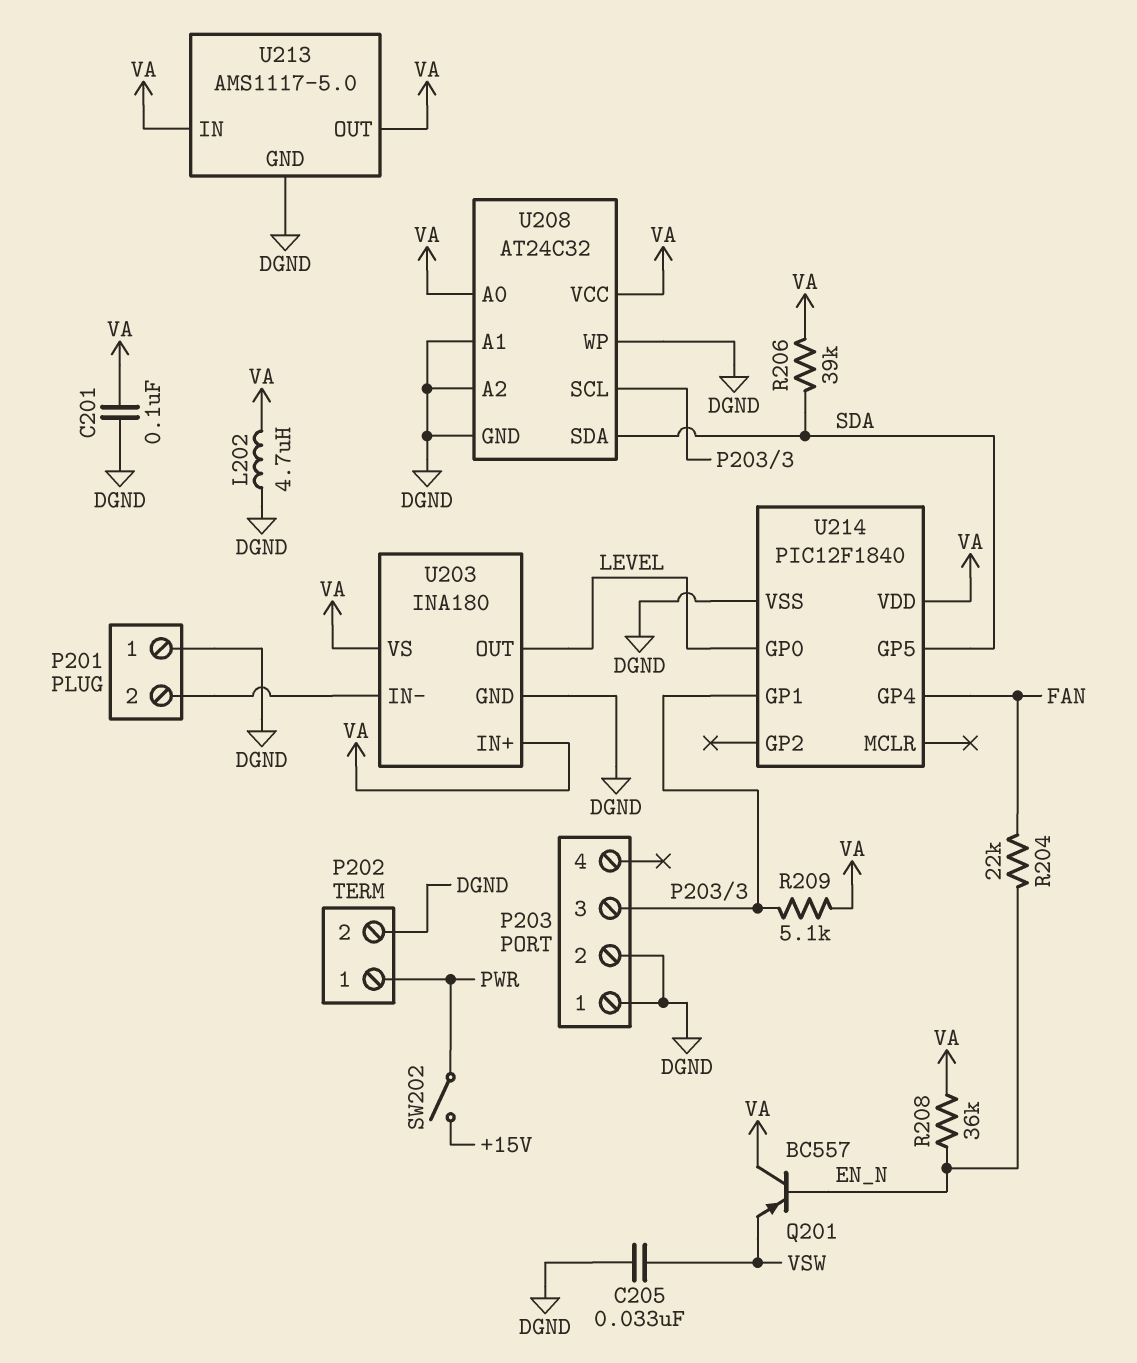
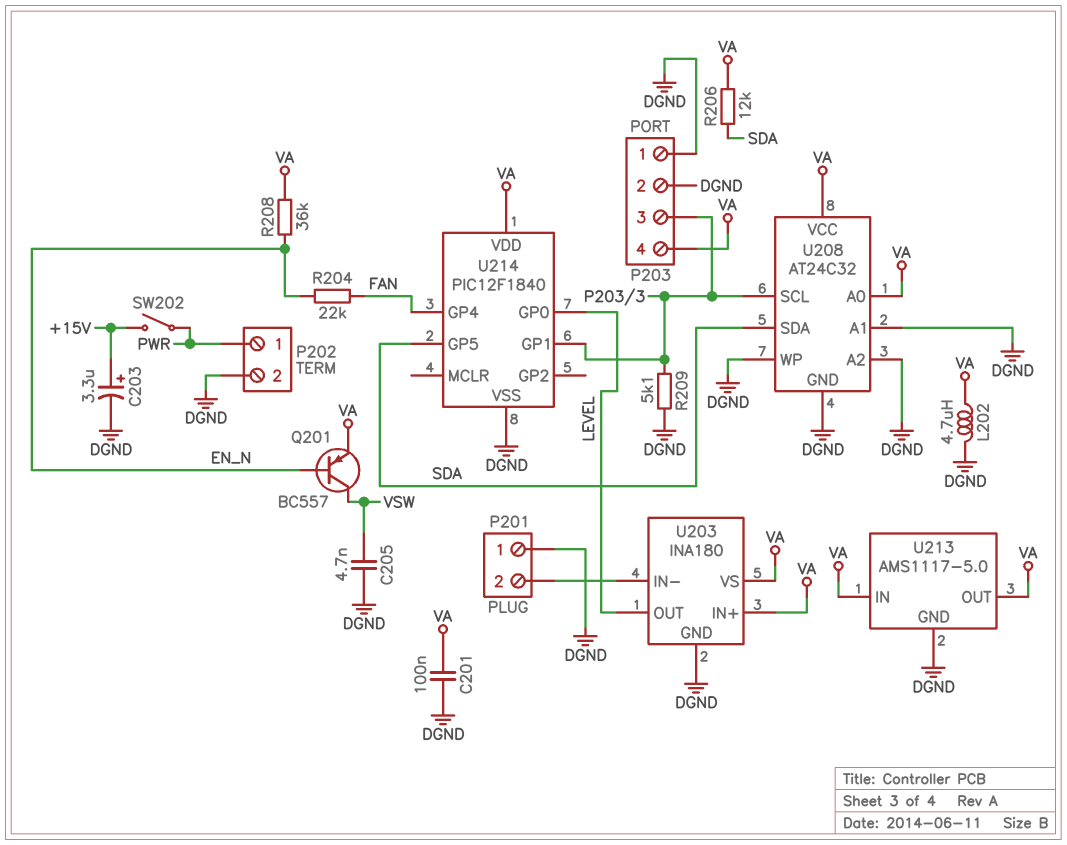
C203: none -> 3.3uF (plus +15V, minus DGND)
C205: 33nF (DGND, VSW) -> 4.7nF (DGND, VSW)
P203 pin 4: none -> VA
Q201: PNP BC557 (B EN_N, C VA, E VSW) -> PNP BC557 (B EN_N, C VSW, E VA)
R206: 39k (SDA, VA) -> 12k (SDA, VA)
R209: 5.1k (P203/3, VA) -> 5.1k (DGND, P203/3)

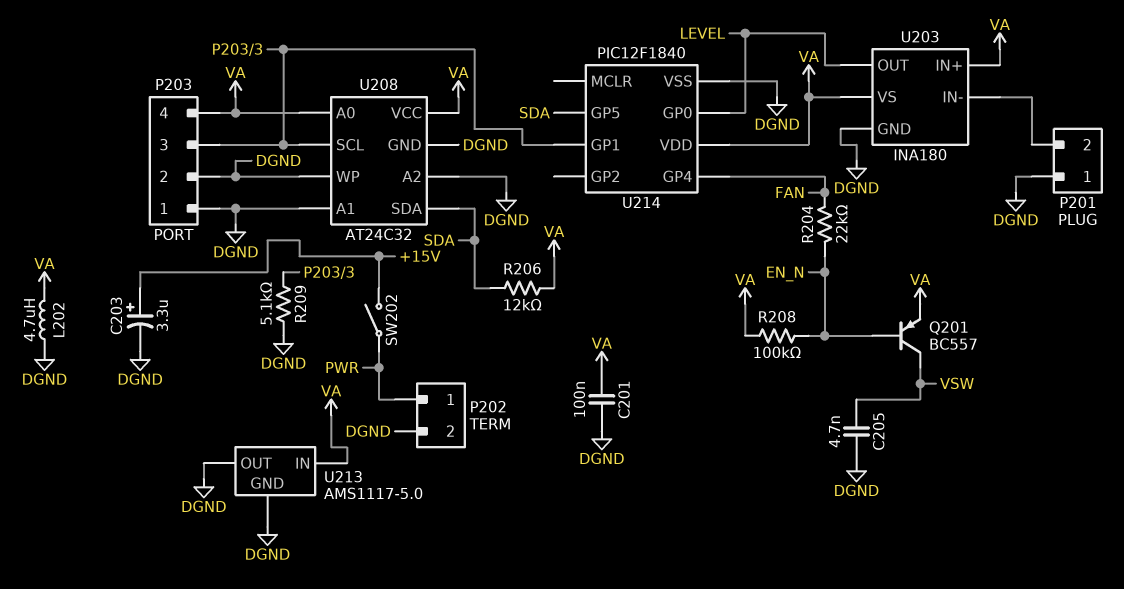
R208: 36k (EN_N, VA) -> 100k (EN_N, VA)
U213 pin OUT: VA -> DGND

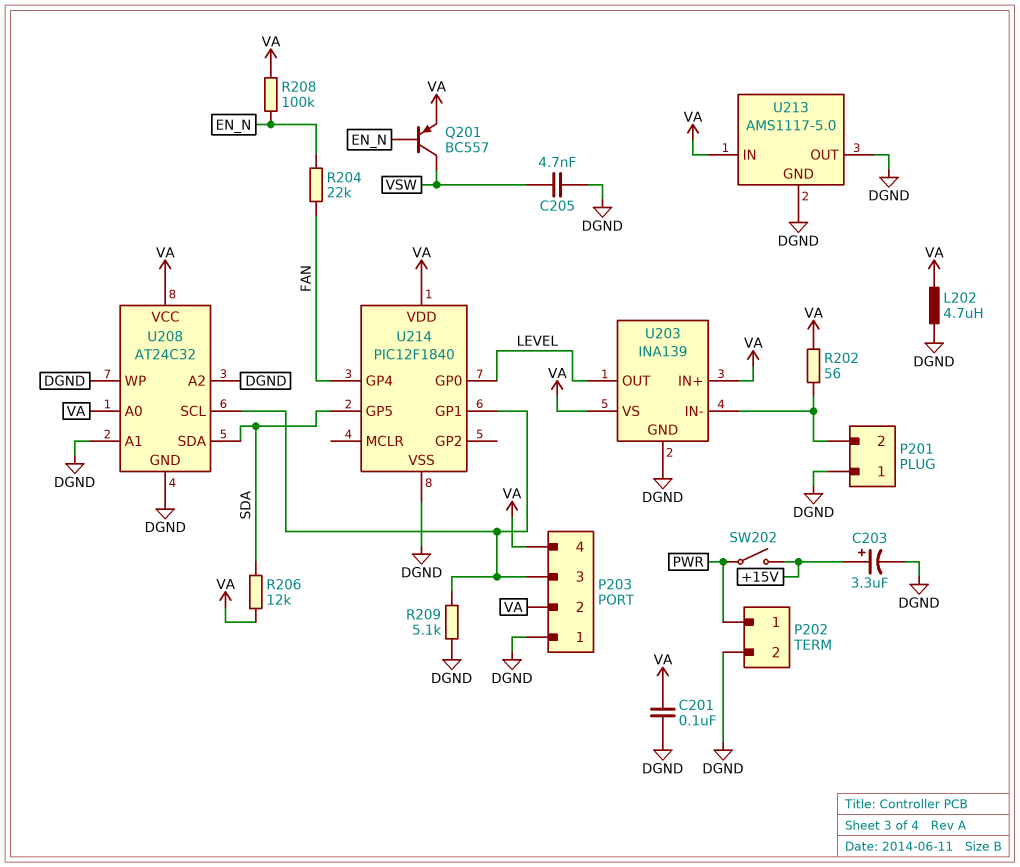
P203 pin 2: DGND -> VA
R202: none -> 56 (P201/2, VA)
U203: INA180 -> INA139

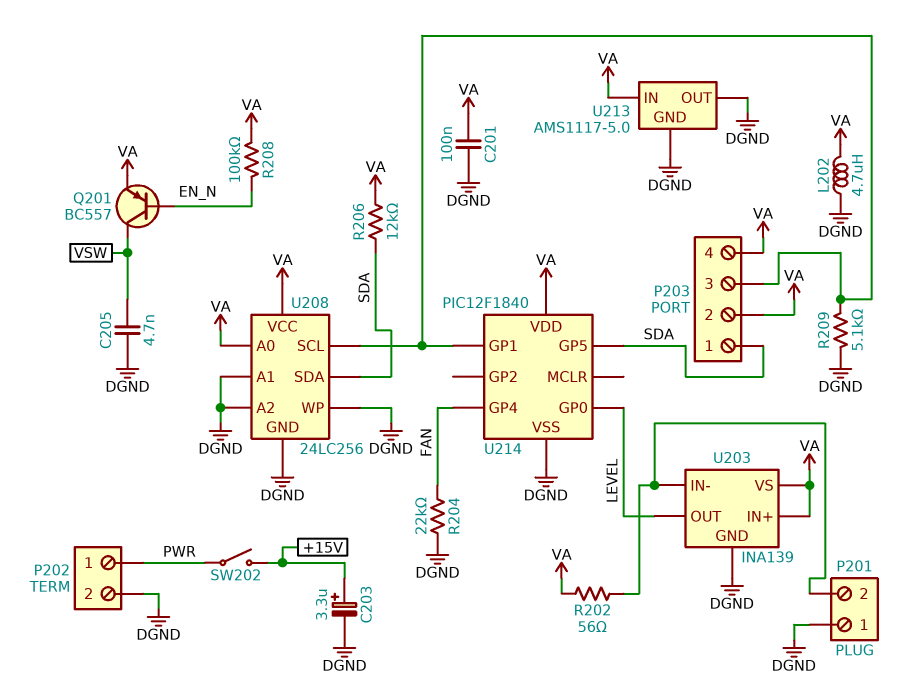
P203 pin 1: DGND -> SDA
R204: 22k (EN_N, FAN) -> 22k (DGND, FAN)
U208: AT24C32 -> 24LC256

